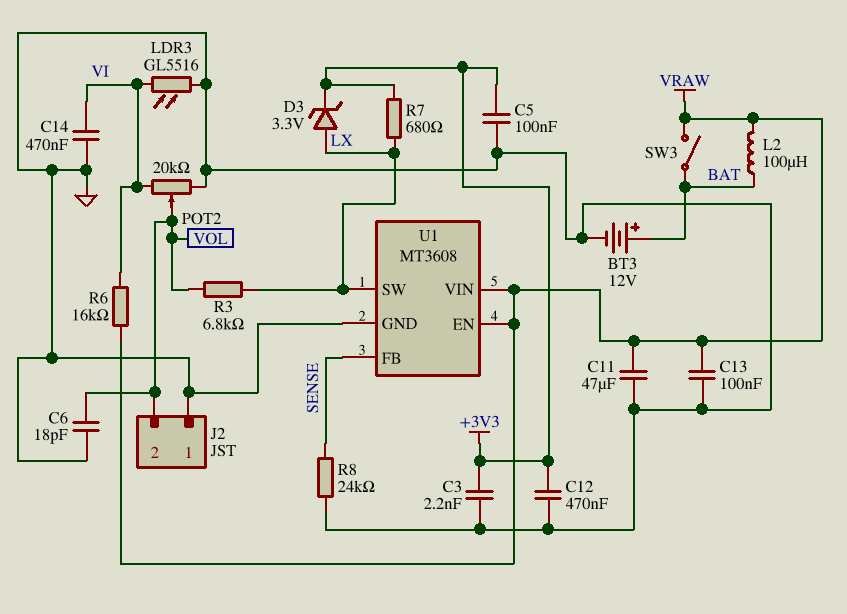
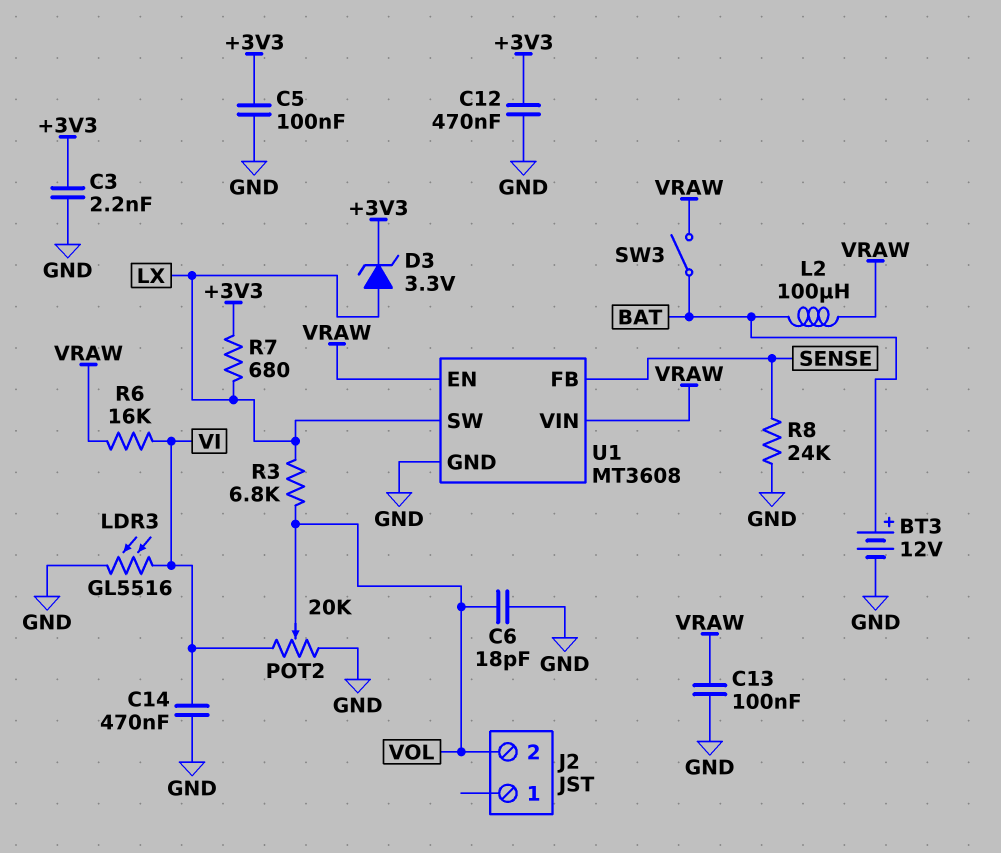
C11: 47uF (GND, VRAW) -> none
J2 pin 1: GND -> none

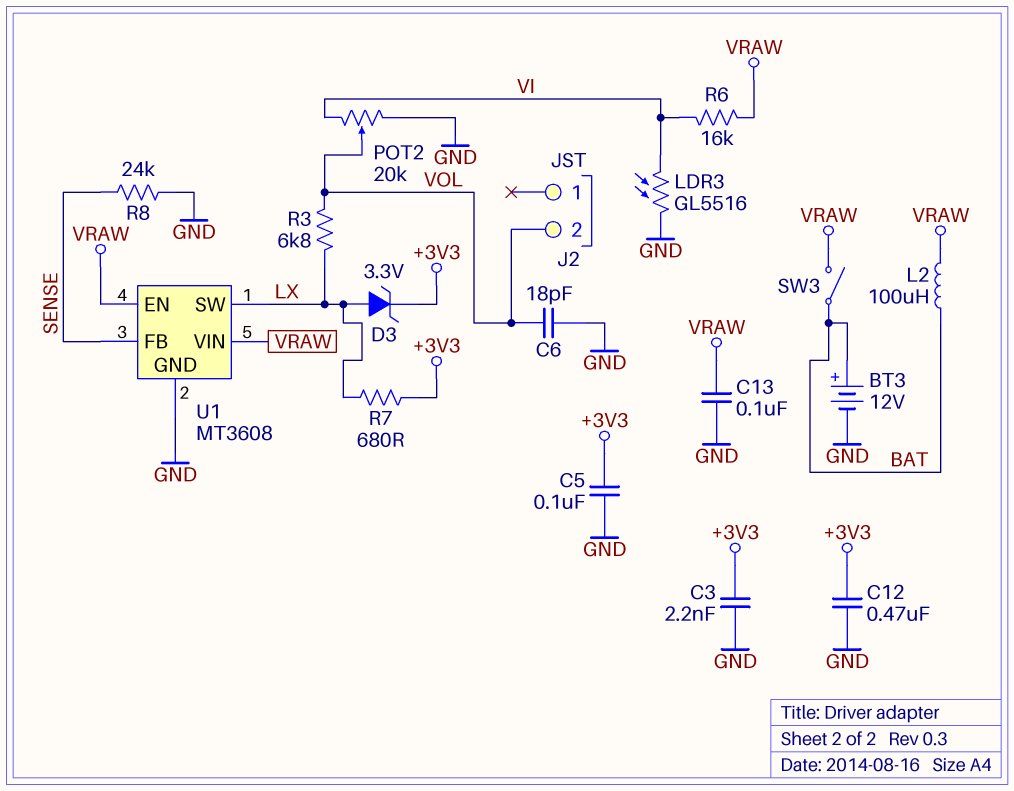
C14: 470nF (GND, VI) -> none

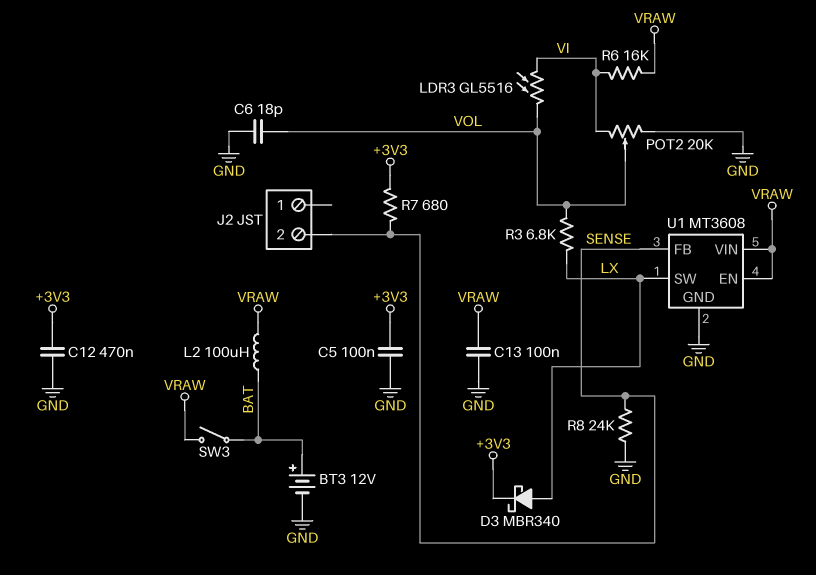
C3: 2.2nF (+3V3, GND) -> none
D3: zener 3.3V (A LX, K +3V3) -> schottky MBR340 (A LX, K +3V3)
J2 pin 2: VOL -> SENSE
LDR3: GL5516 (GND, VI) -> GL5516 (VI, VOL)
R7: 680 (+3V3, LX) -> 680 (+3V3, SENSE)

